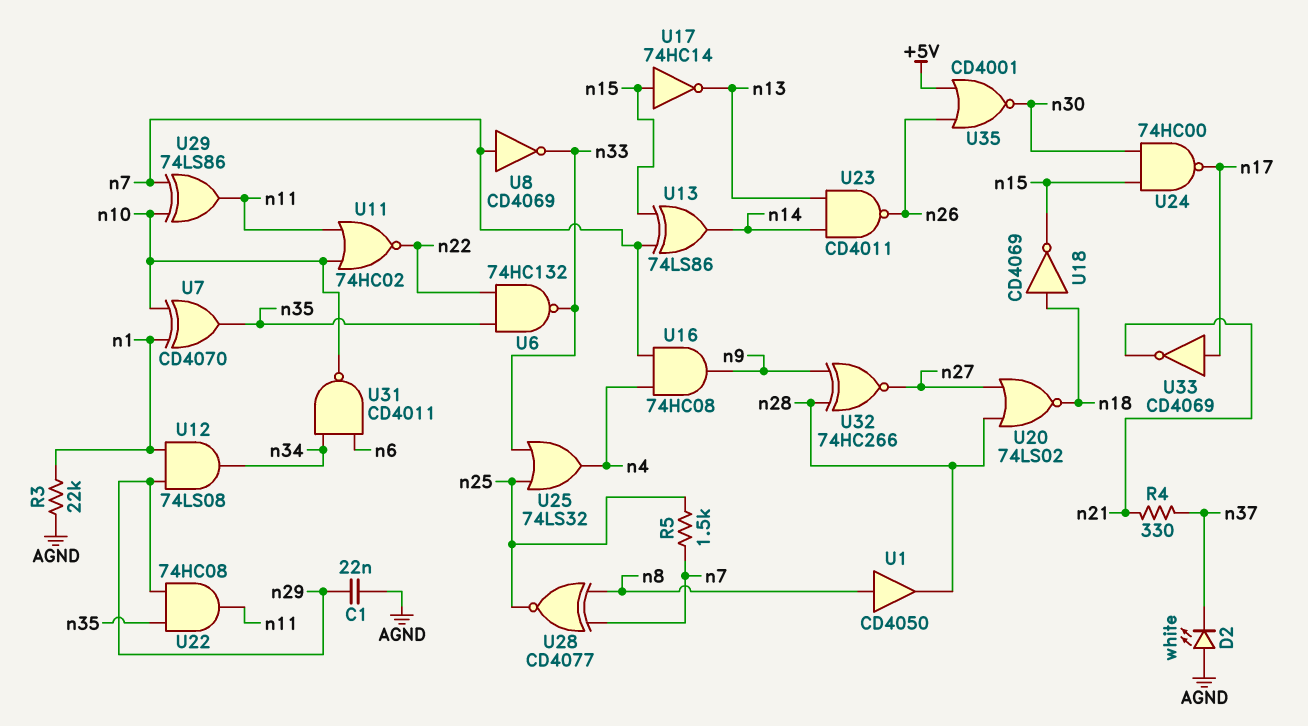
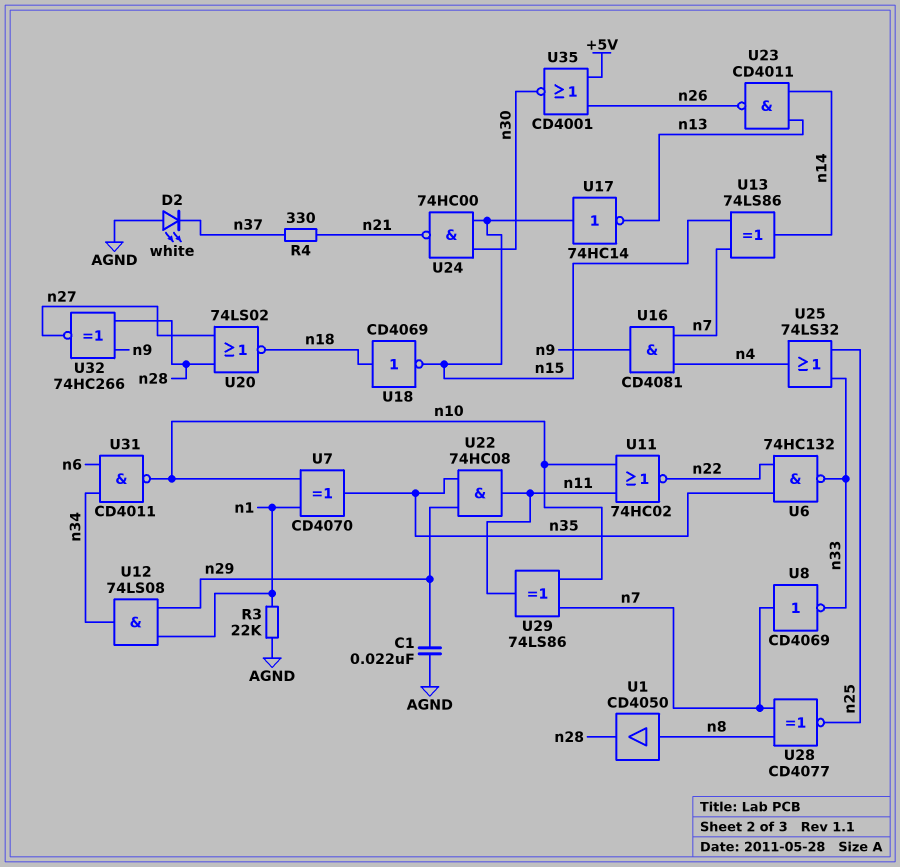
R5: 1.5k (n7, n25) -> none
U16: AND 74HC08 (in n4, in n7, out n9) -> AND CD4081 (in n4, in n7, out n9)
U24: NAND 74HC00 (in n15, in n30, out n17) -> NAND 74HC00 (in n15, in n30, out n21)
U33: NOT CD4069 (in n17, out n21) -> none

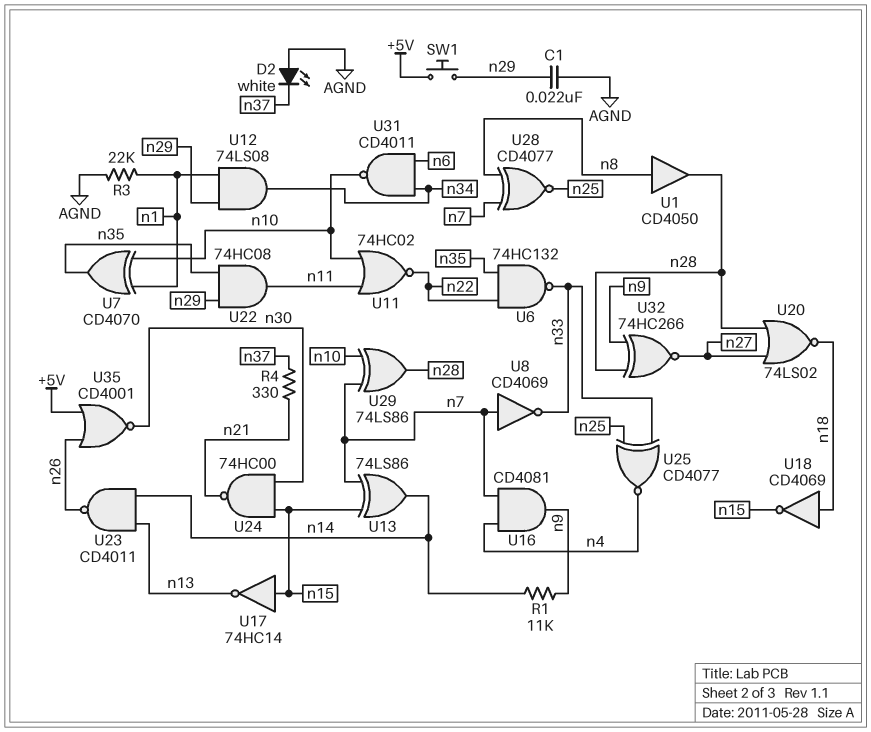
R1: none -> 11k (n9, n14)
SW1: none -> button (+5V, n29)
U25: OR 74LS32 (in n25, in n33, out n4) -> XNOR CD4077 (in n25, in n33, out n4)
U29: XOR 74LS86 (in n7, in n10, out n11) -> XOR 74LS86 (in n7, in n10, out n28)

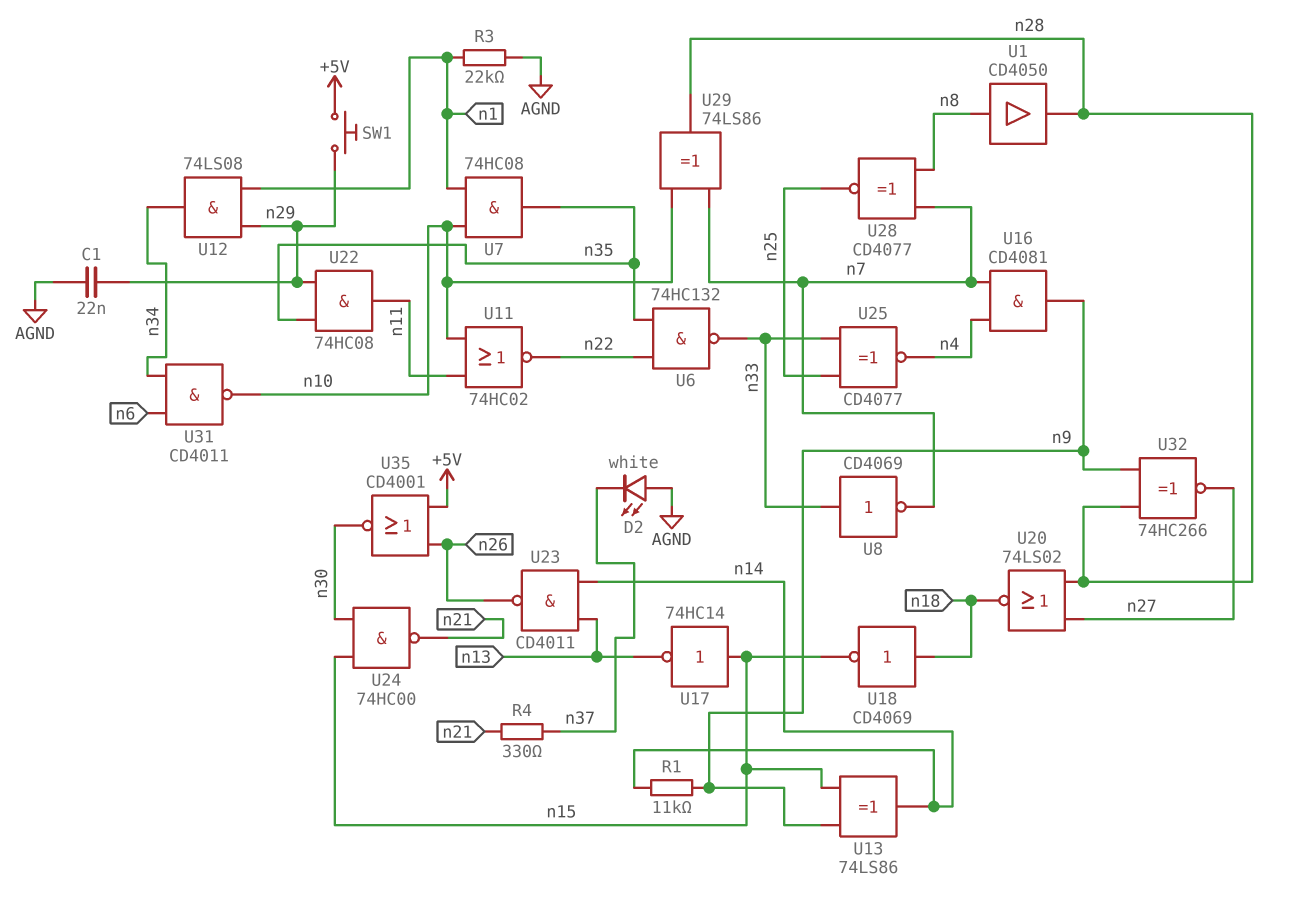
U7: XOR CD4070 (in n1, in n10, out n35) -> AND 74HC08 (in n1, in n10, out n35)
U8: NOT CD4069 (in n7, out n33) -> NOT CD4069 (in n33, out n7)
U13: XOR 74LS86 (in n7, in n15, out n14) -> XOR 74LS86 (in n9, in n15, out n14)

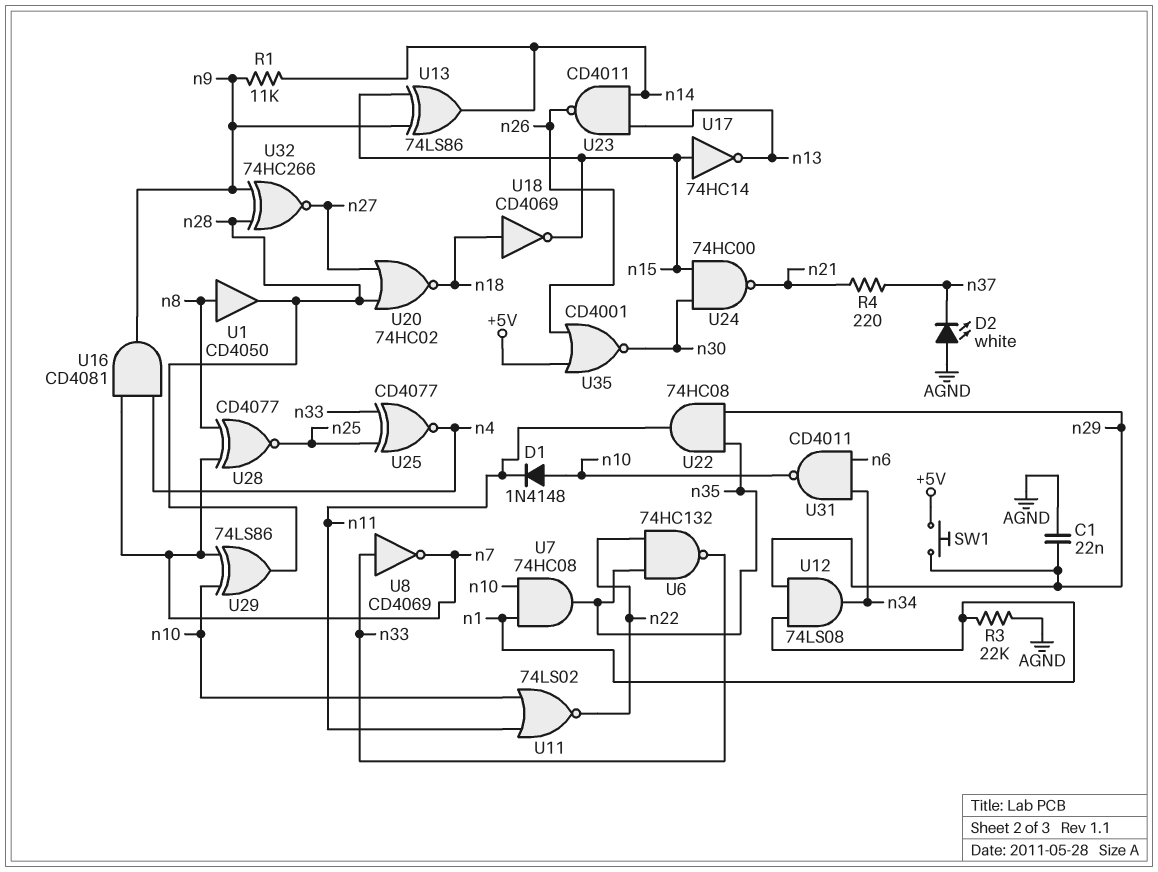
D1: none -> diode 1N4148 (A n10, K n11)
R4: 330 (n21, n37) -> 220 (n21, n37)
U11: NOR 74HC02 (in n10, in n11, out n22) -> NOR 74LS02 (in n10, in n11, out n22)
U20: NOR 74LS02 (in n27, in n28, out n18) -> NOR 74HC02 (in n27, in n28, out n18)

